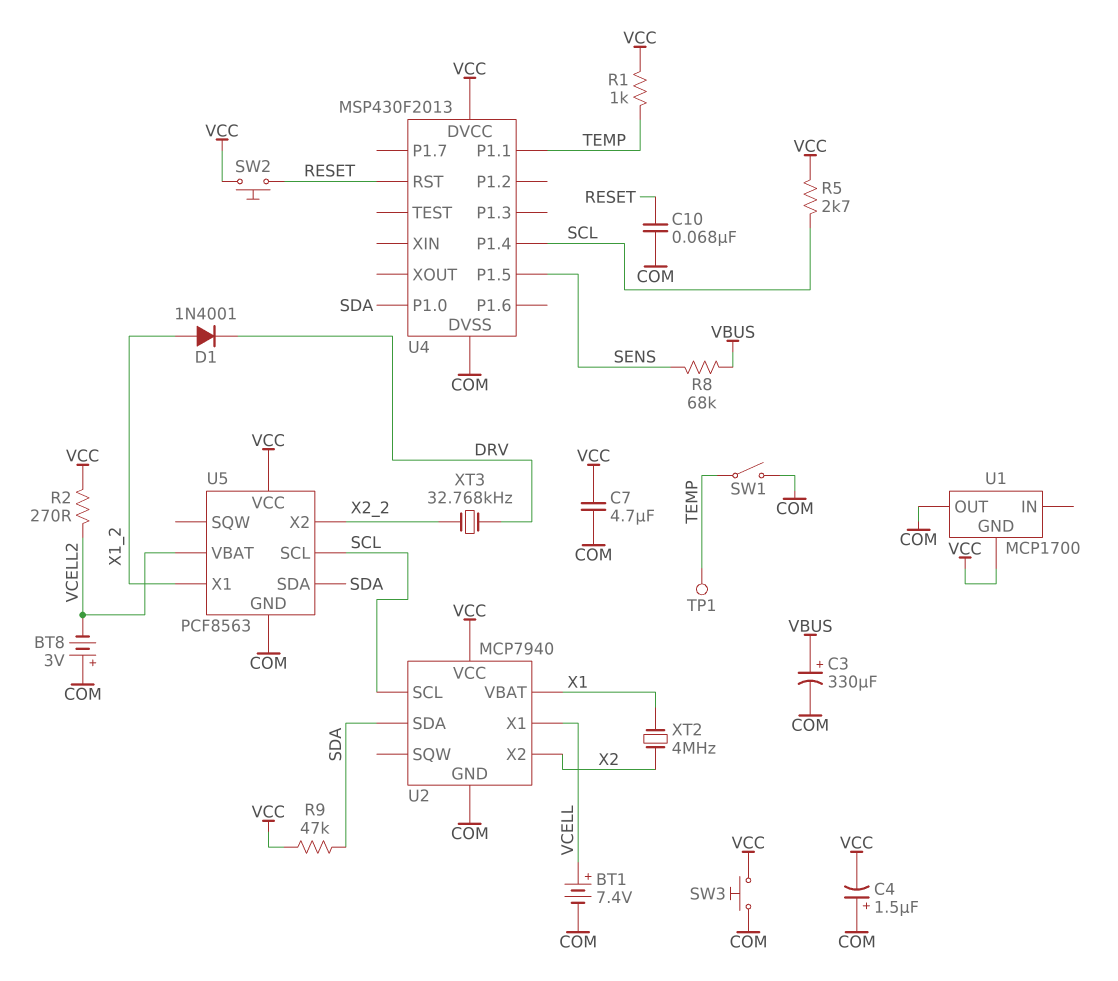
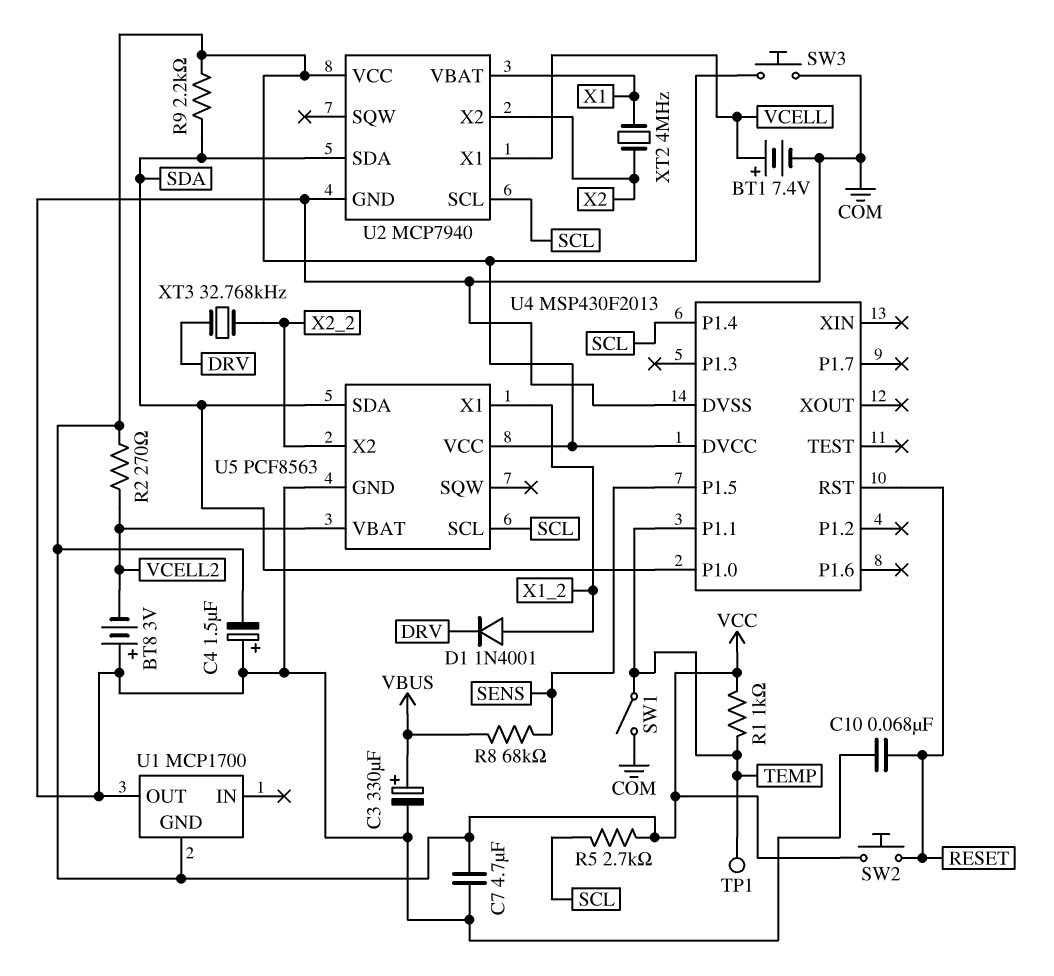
R9: 47k (SDA, VCC) -> 2.2k (SDA, VCC)

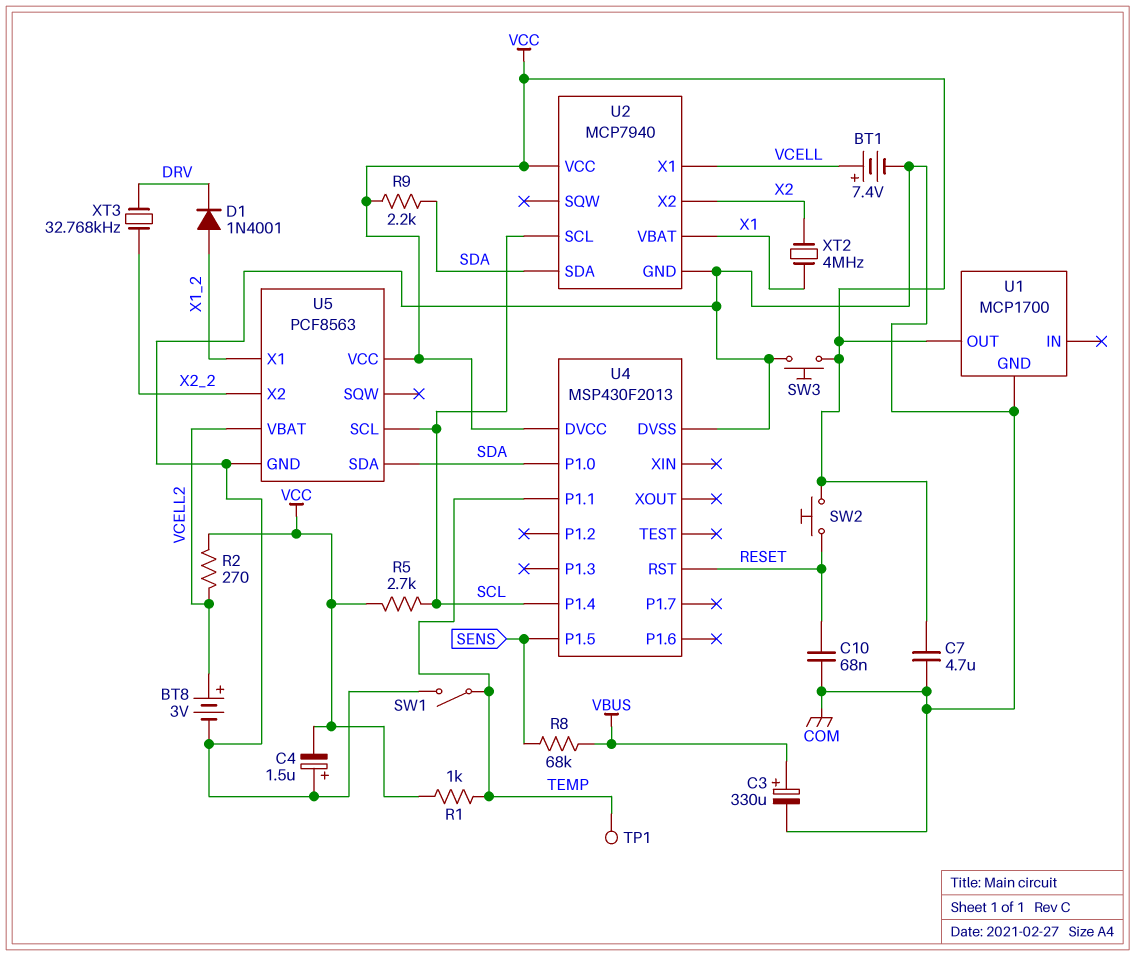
BT8: 3V (plus COM, minus VCELL2) -> 3V (plus VCELL2, minus COM)
U1 pin GND: VCC -> COM
U1 pin OUT: COM -> VCC

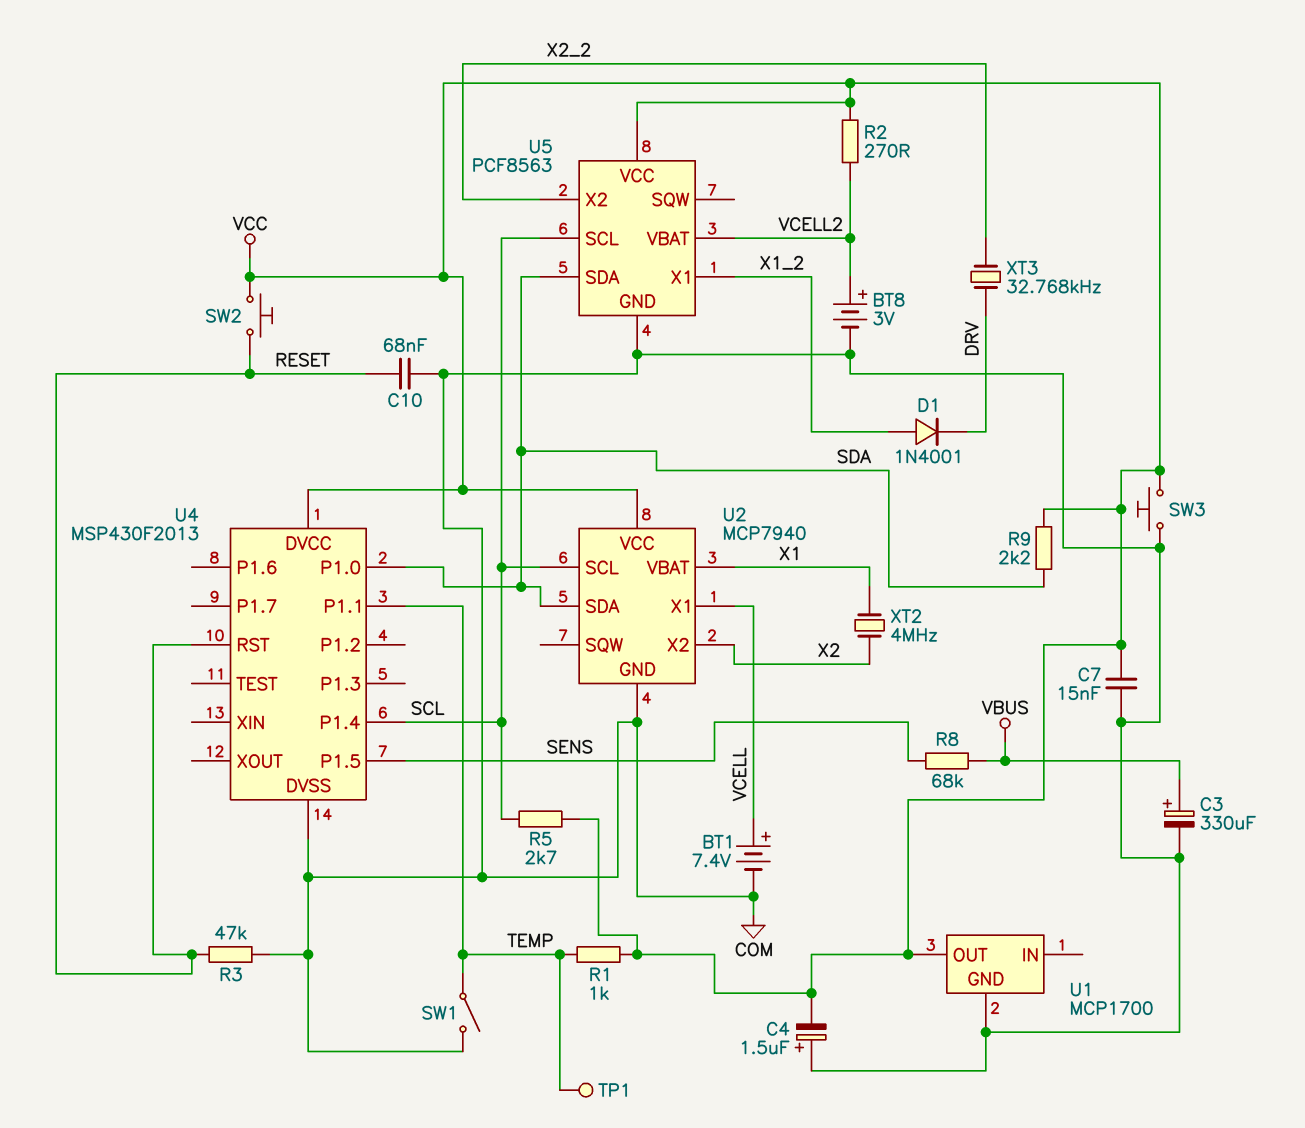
C7: 4.7uF (COM, VCC) -> 15nF (COM, VCC)
R3: none -> 47k (COM, RESET)

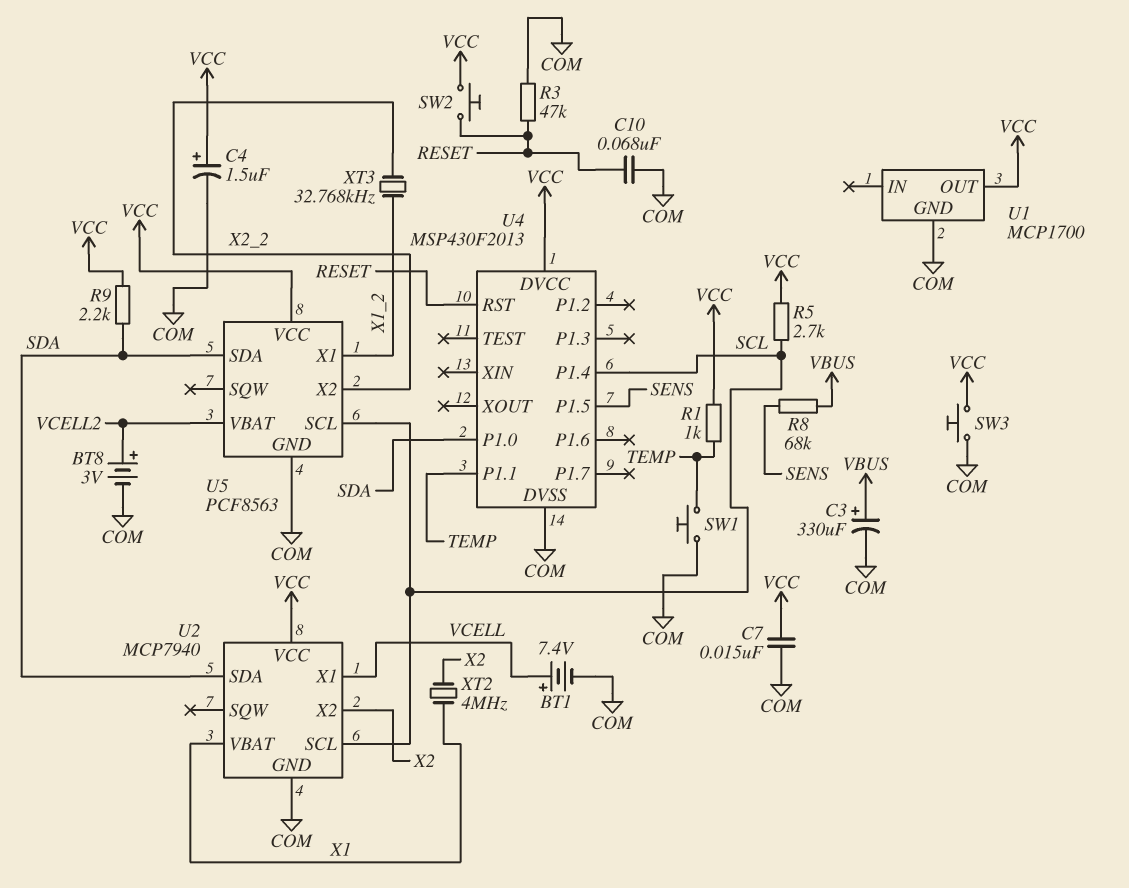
C4: 1.5uF (plus COM, minus VCC) -> 1.5uF (plus VCC, minus COM)
D1: diode 1N4001 (A X1_2, K DRV) -> none
R2: 270 (VCC, VCELL2) -> none
SW1: switch (COM, TEMP) -> button (COM, TEMP)
TP1: test point (TEMP) -> none
XT3: 32.768kHz (DRV, X2_2) -> 32.768kHz (X1_2, X2_2)

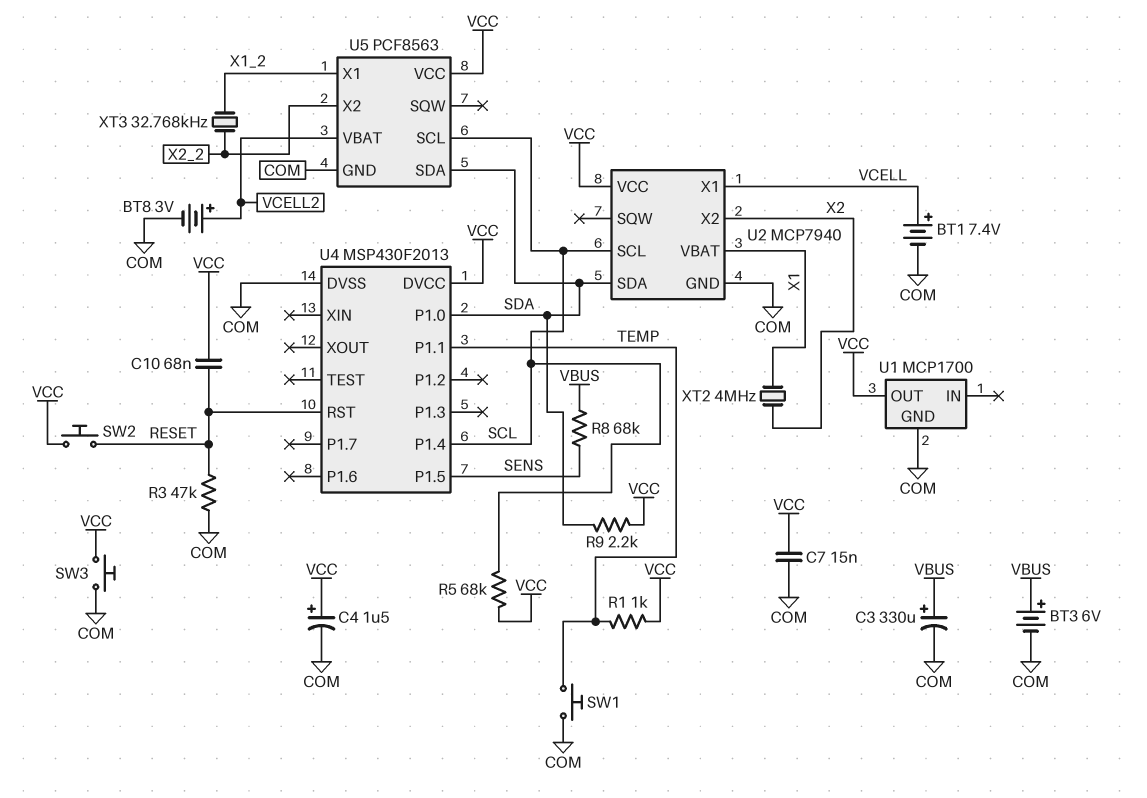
BT3: none -> 6V (plus VBUS, minus COM)
C10: 68nF (COM, RESET) -> 68nF (RESET, VCC)
R5: 2.7k (SCL, VCC) -> 68k (SCL, VCC)

